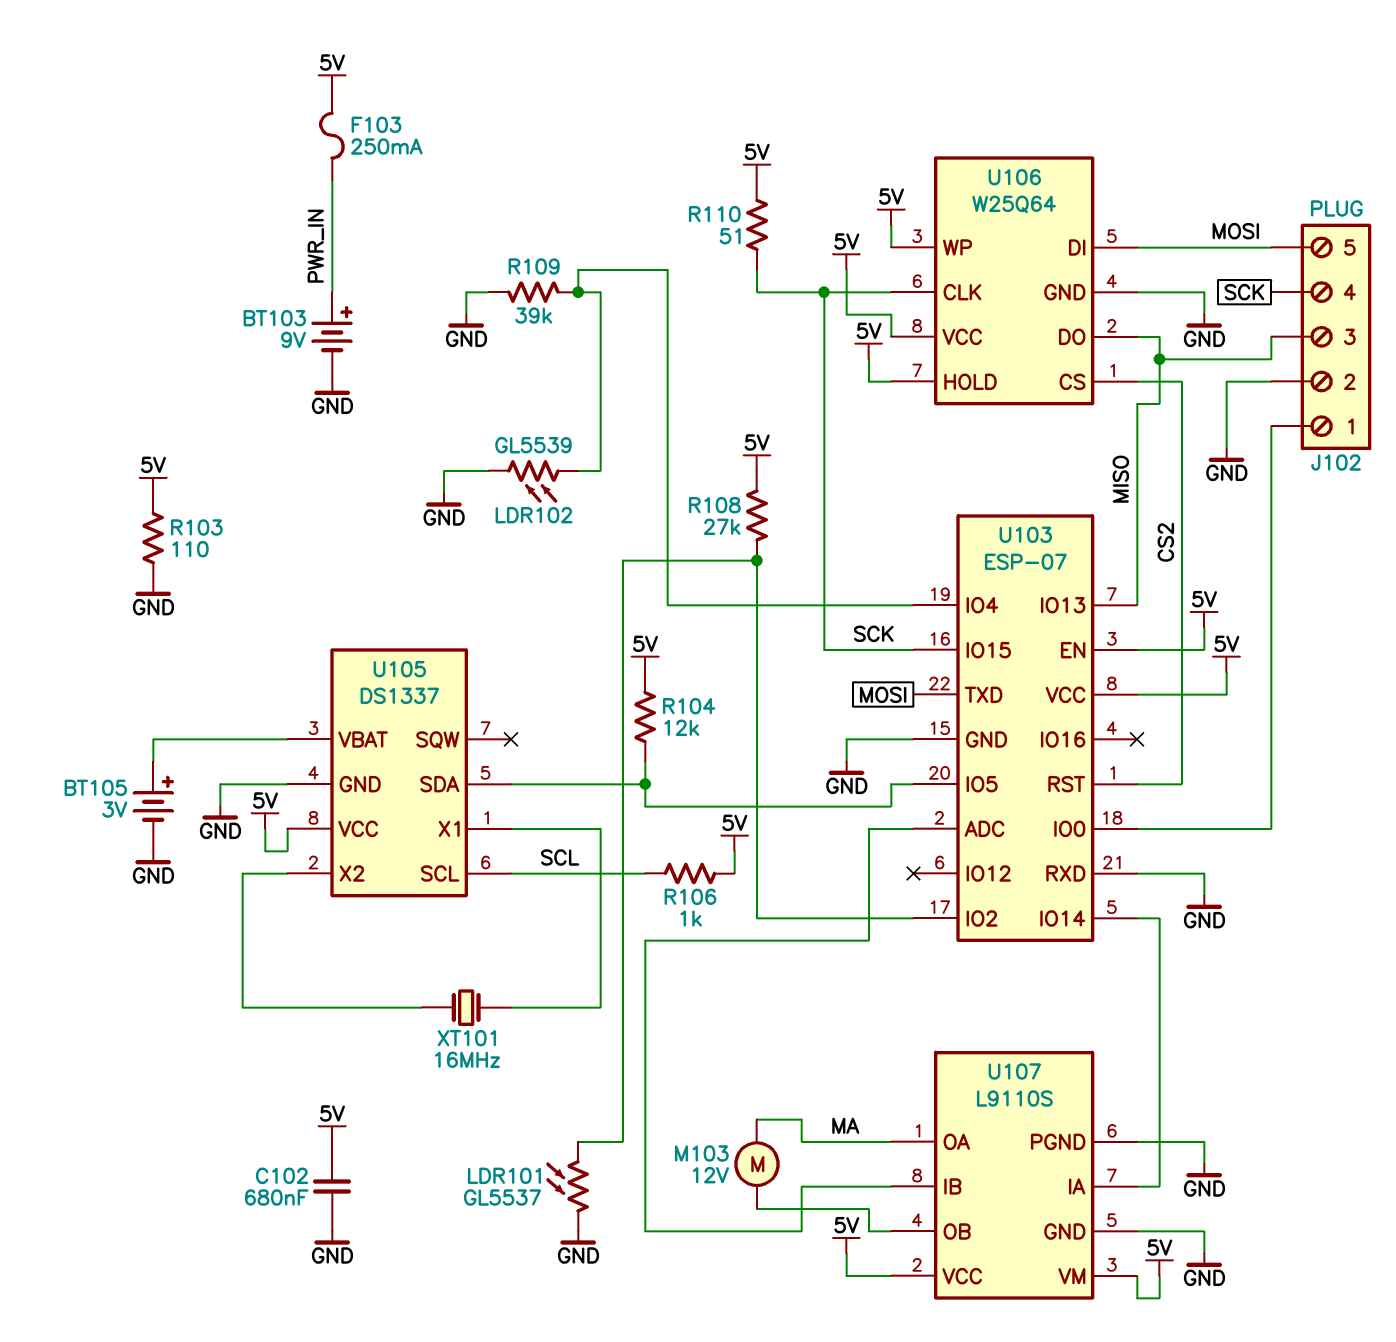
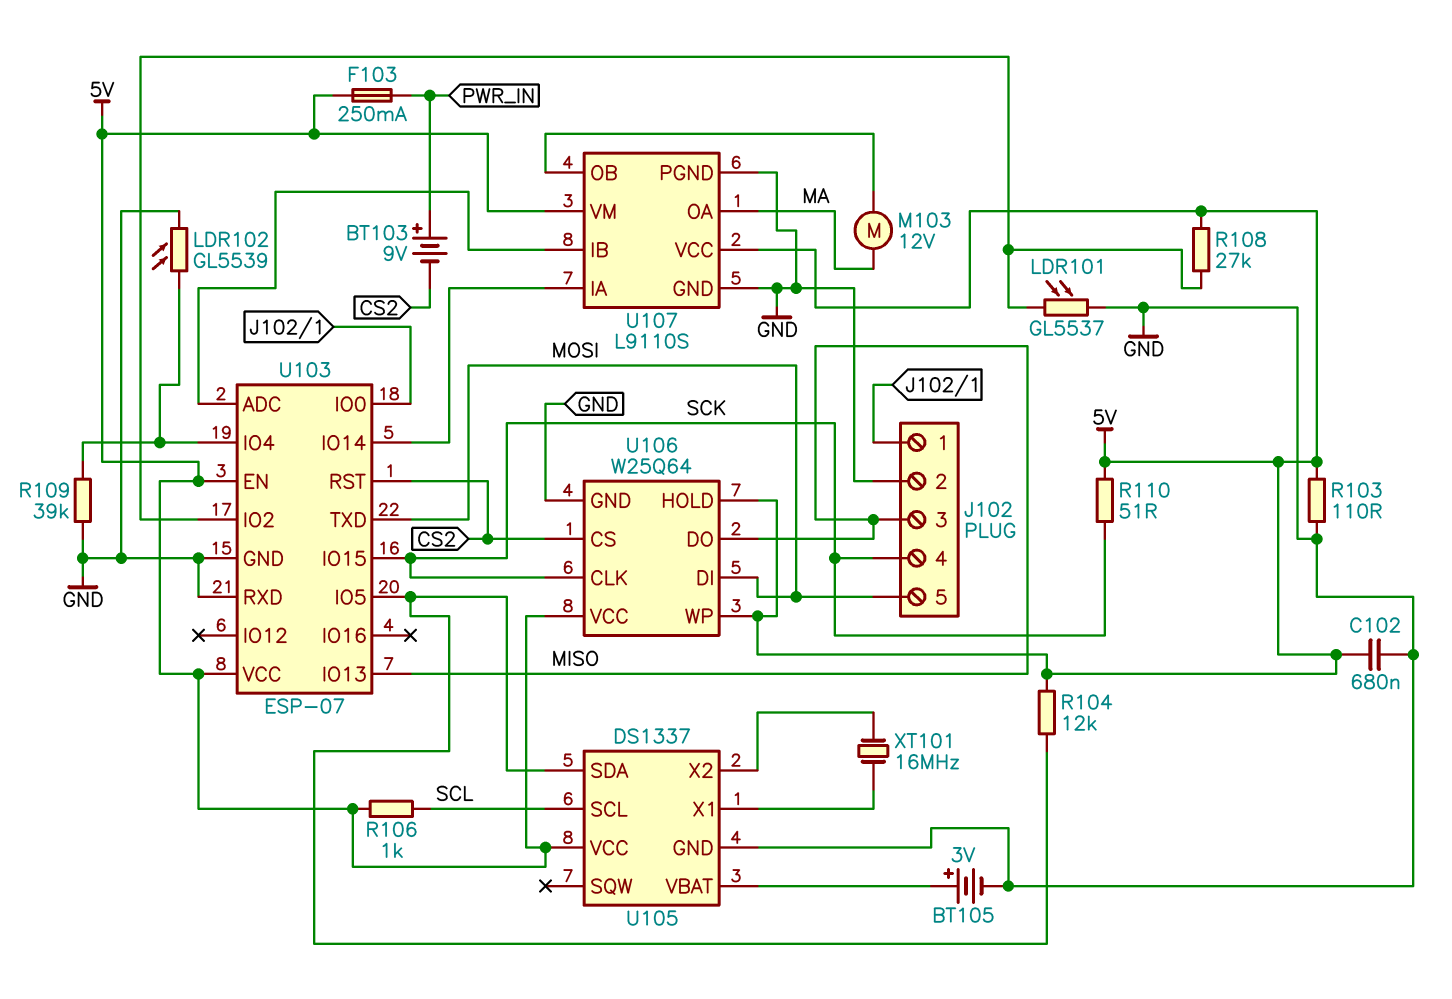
BT103: 9V (plus PWR_IN, minus GND) -> 9V (plus PWR_IN, minus CS2)

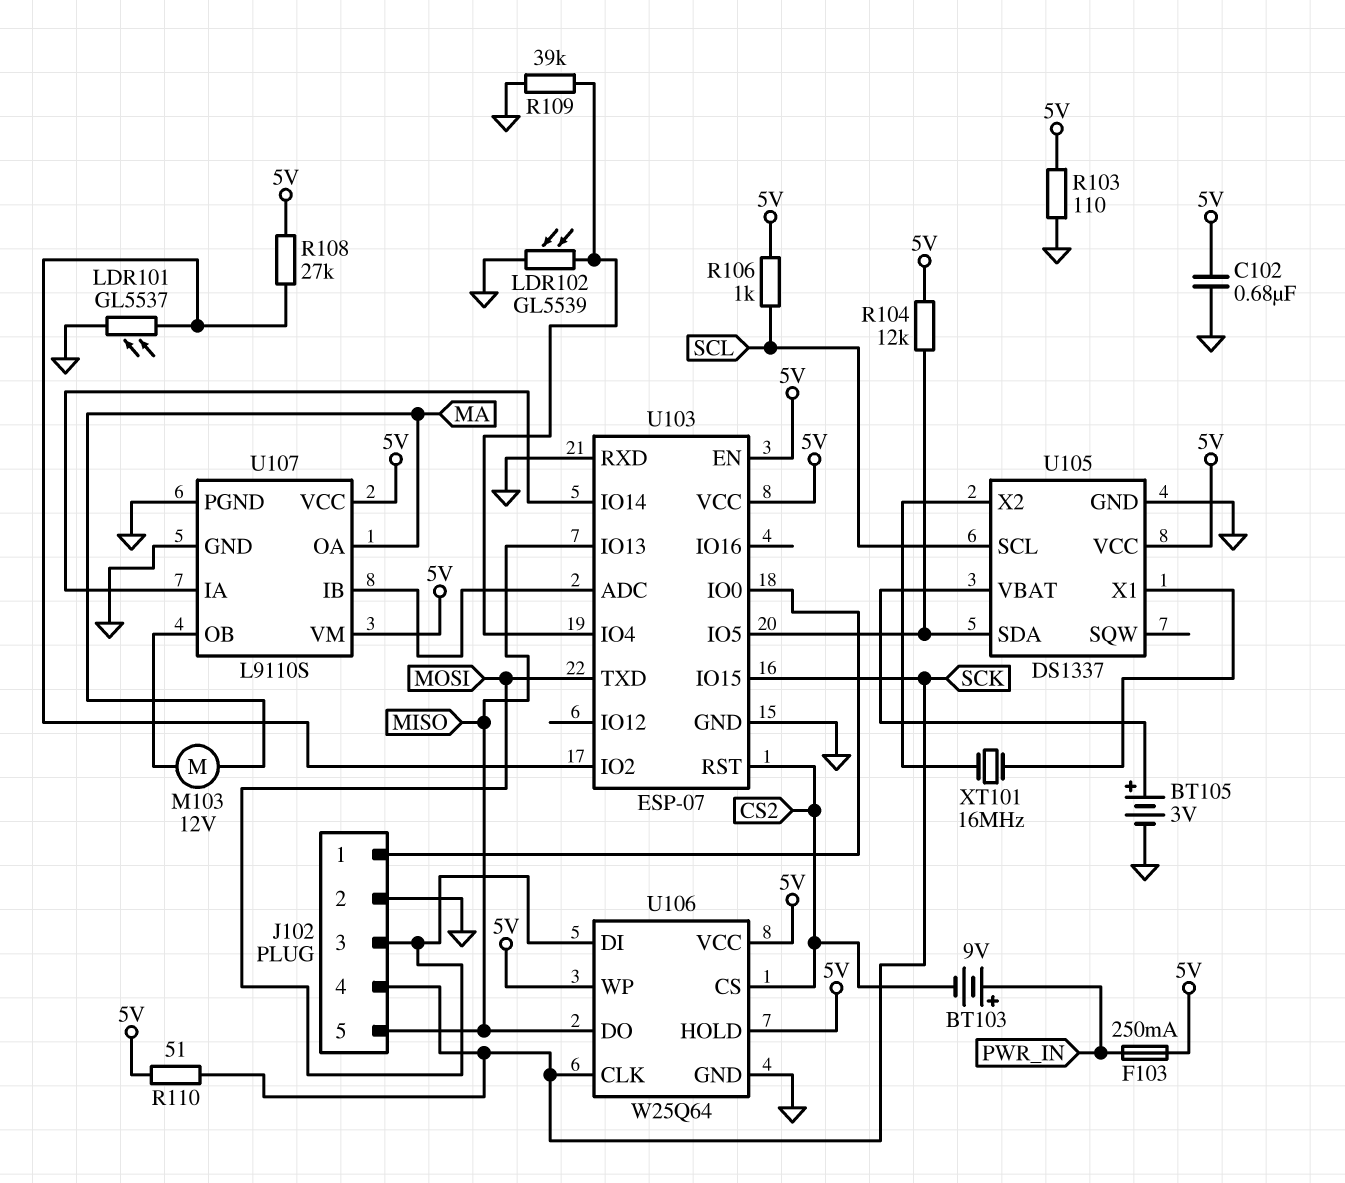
J102 pin 3: MISO -> MOSI
J102 pin 5: MOSI -> MISO

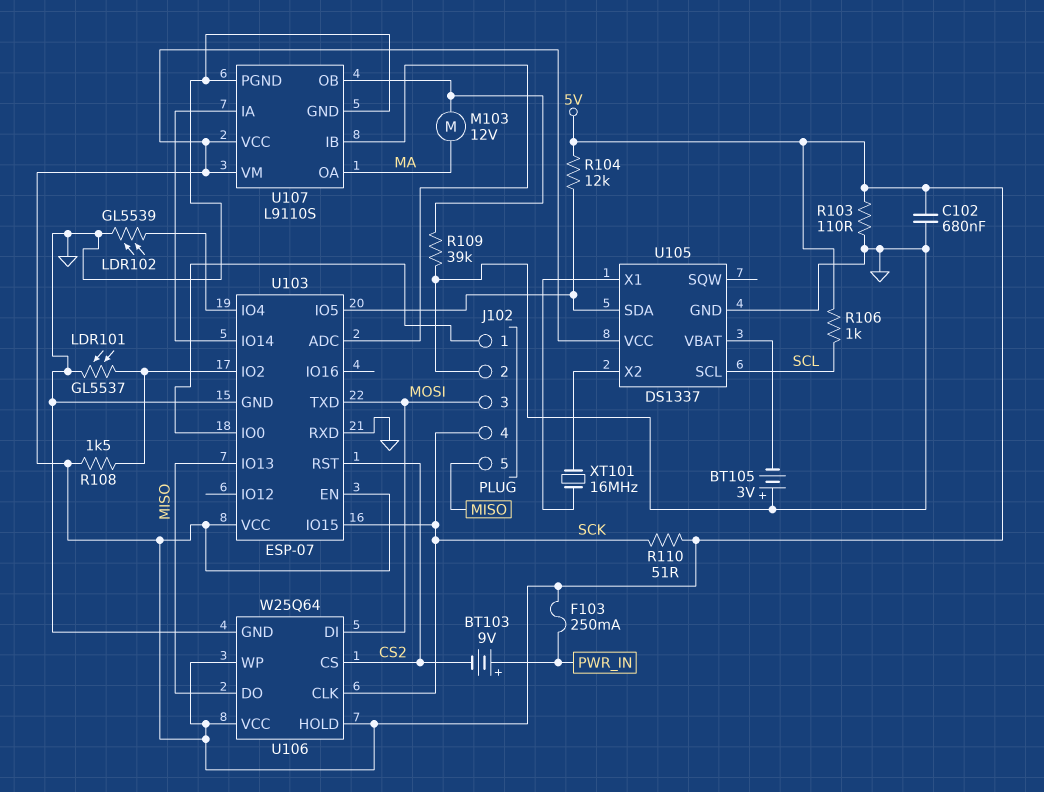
BT105: 3V (plus U105/VBAT, minus GND) -> 3V (plus GND, minus U105/VBAT)
R108: 27k (5V, U103/IO2) -> 1.5k (5V, U103/IO2)
R109: 39k (GND, U103/IO4) -> 39k (GND, U107/OB)

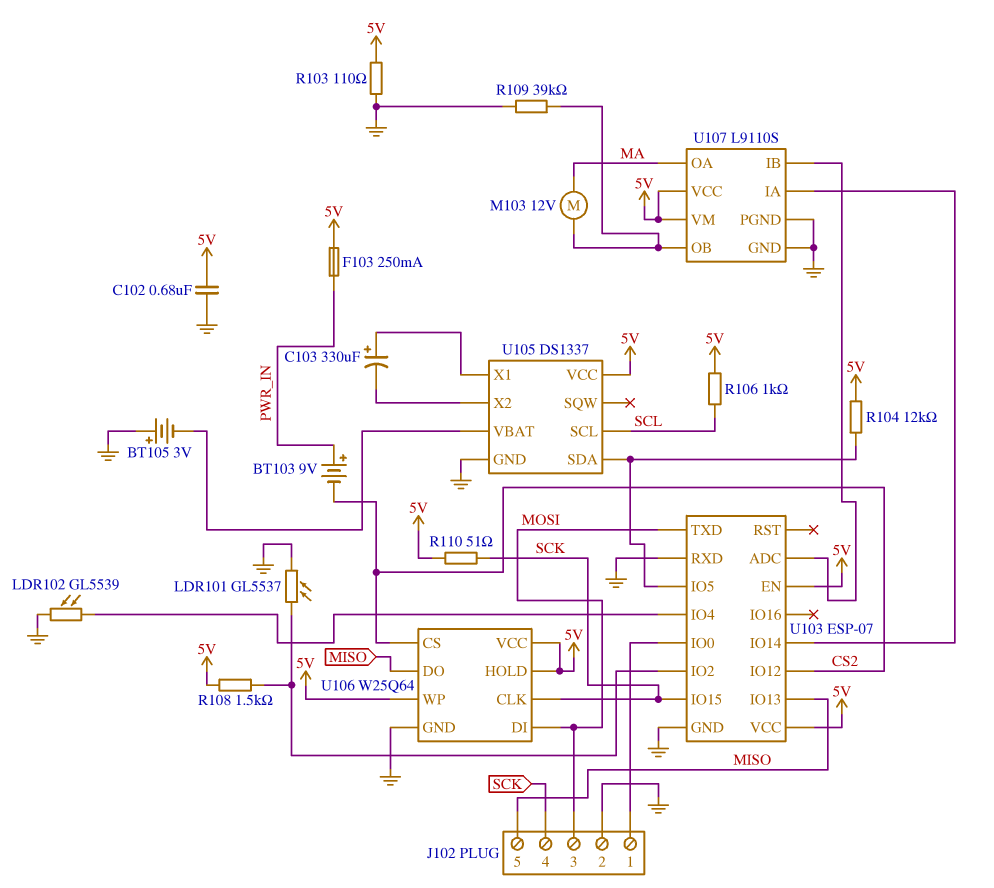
C103: none -> 330uF (plus U105/X1, minus U105/X2)
U103 pin IO12: none -> CS2
U103 pin RST: CS2 -> none
XT101: 16MHz (U105/X1, U105/X2) -> none

